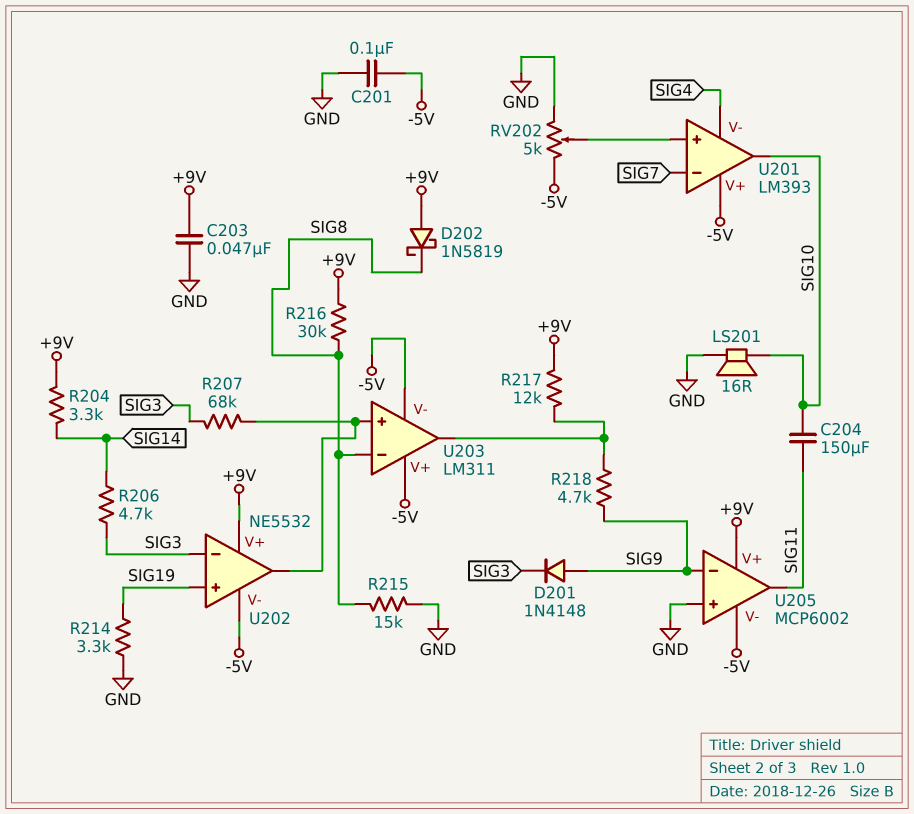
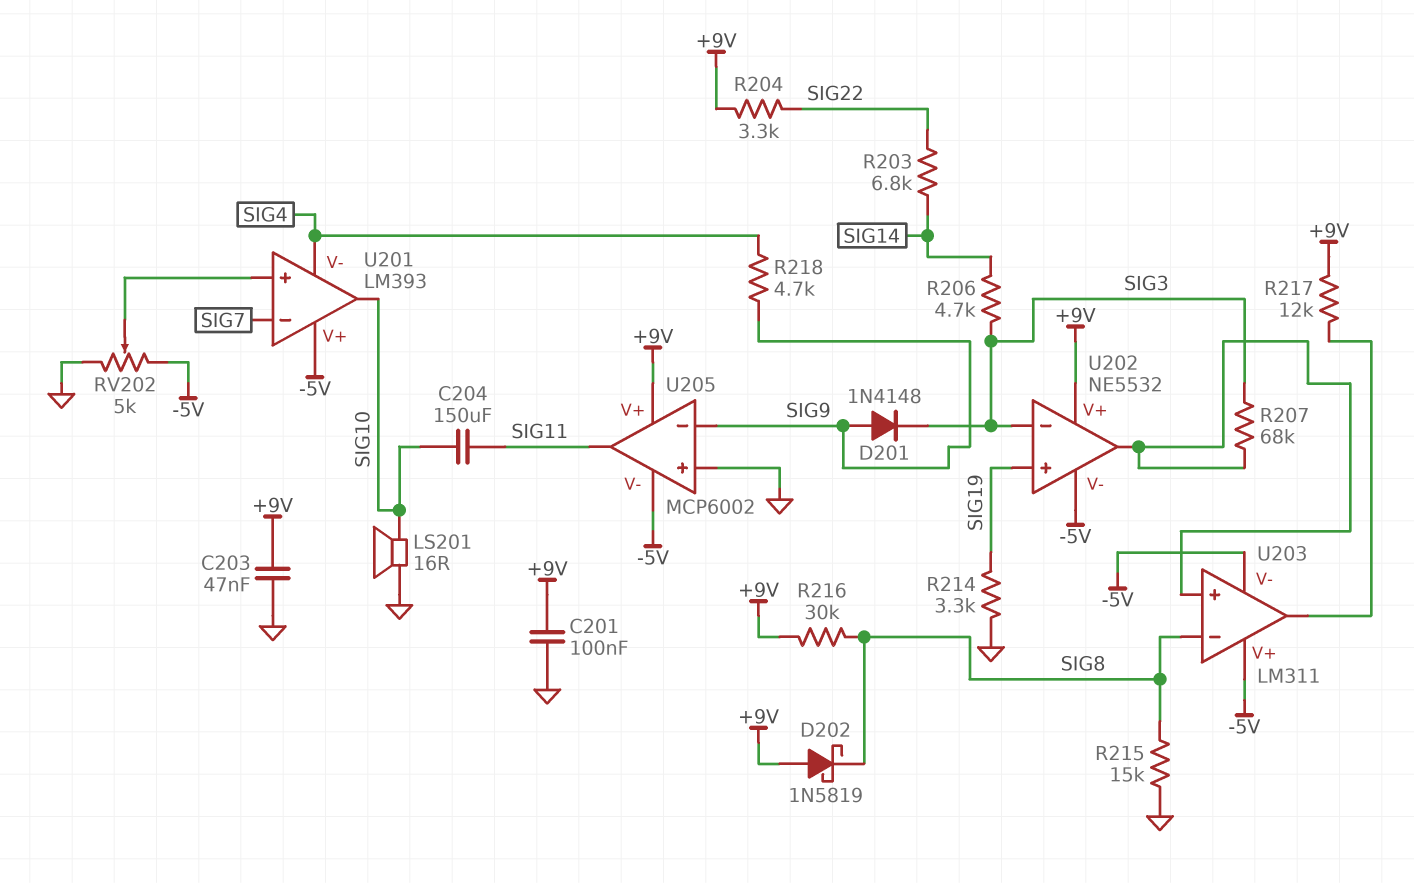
C201: 100nF (-5V, GND) -> 100nF (+9V, GND)
R203: none -> 6.8k (SIG14, SIG22)
R204: 3.3k (+9V, SIG14) -> 3.3k (+9V, SIG22)
R218: 4.7k (SIG9, U203/out) -> 4.7k (SIG4, SIG9)

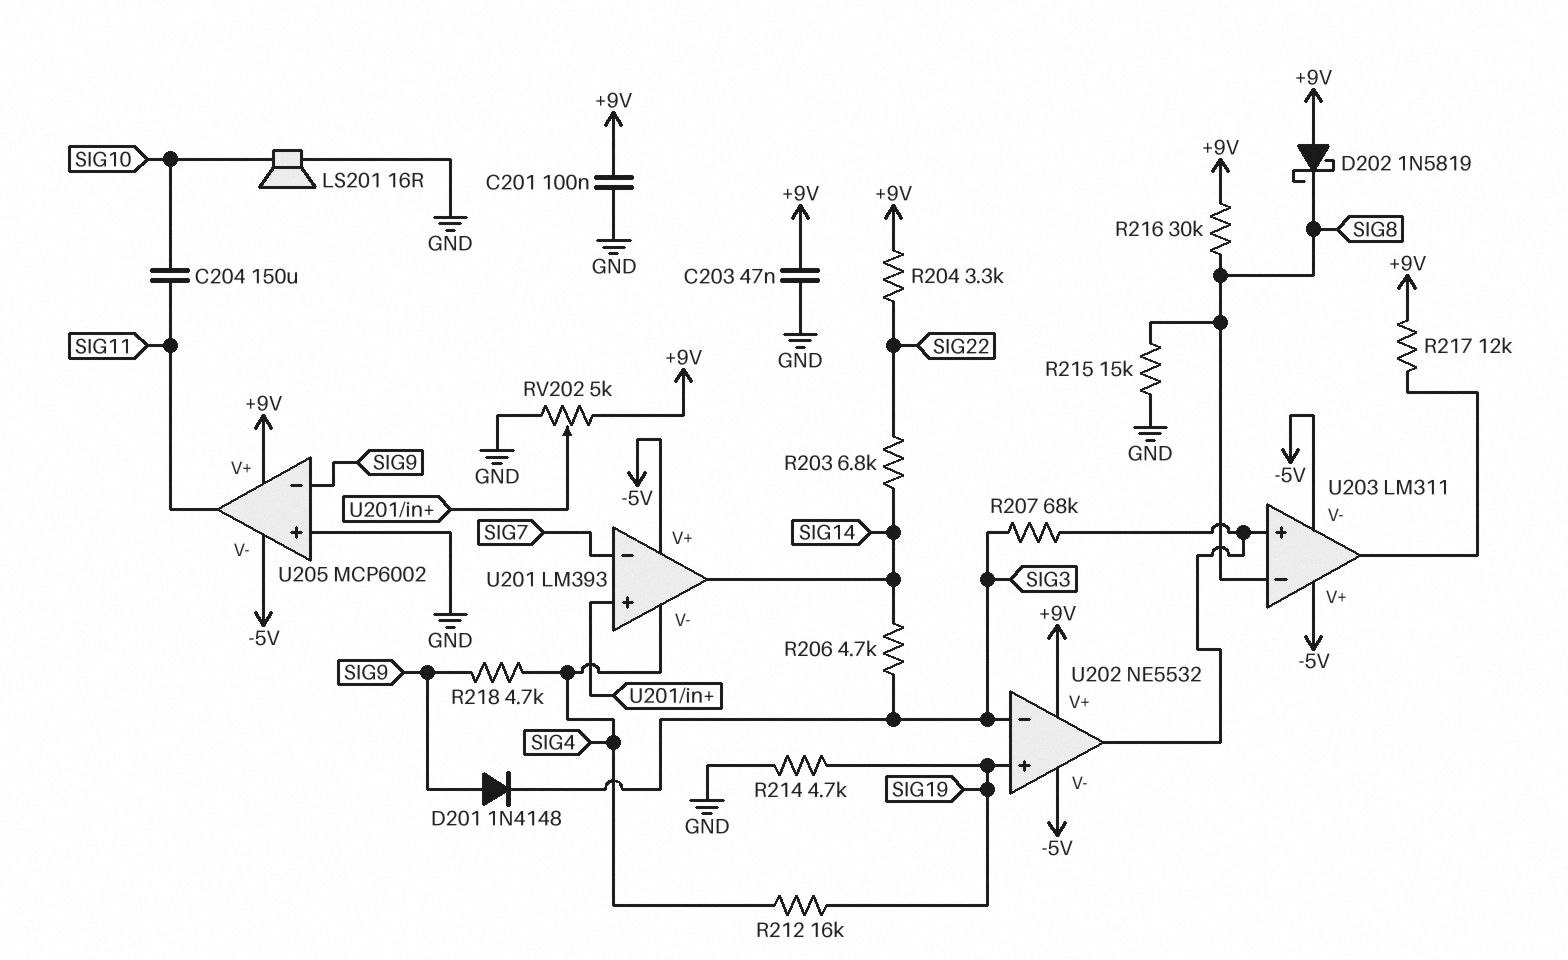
R212: none -> 16k (SIG4, SIG19)
R214: 3.3k (GND, SIG19) -> 4.7k (GND, SIG19)
RV202: 5k (-5V, GND, wiper U201/in+) -> 5k (+9V, GND, wiper U201/in+)
U201 pin out: SIG10 -> SIG14

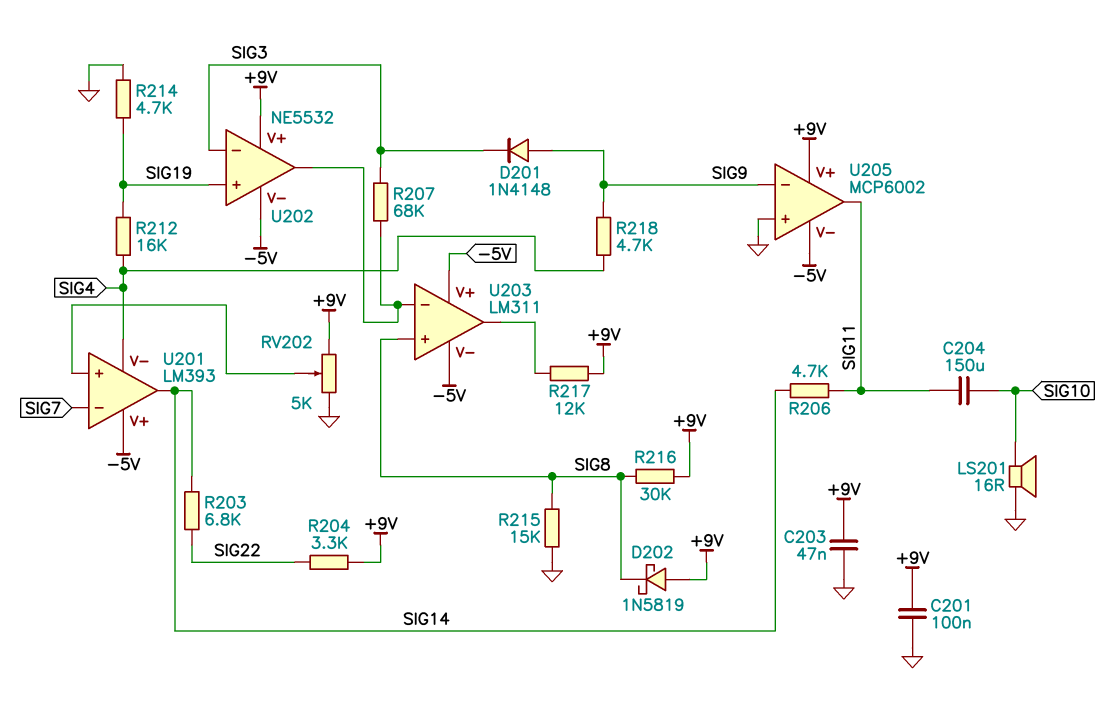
R206: 4.7k (SIG3, SIG14) -> 4.7k (SIG11, SIG14)
U203 pin in+: U202/out -> SIG8
U203 pin in-: SIG8 -> U202/out

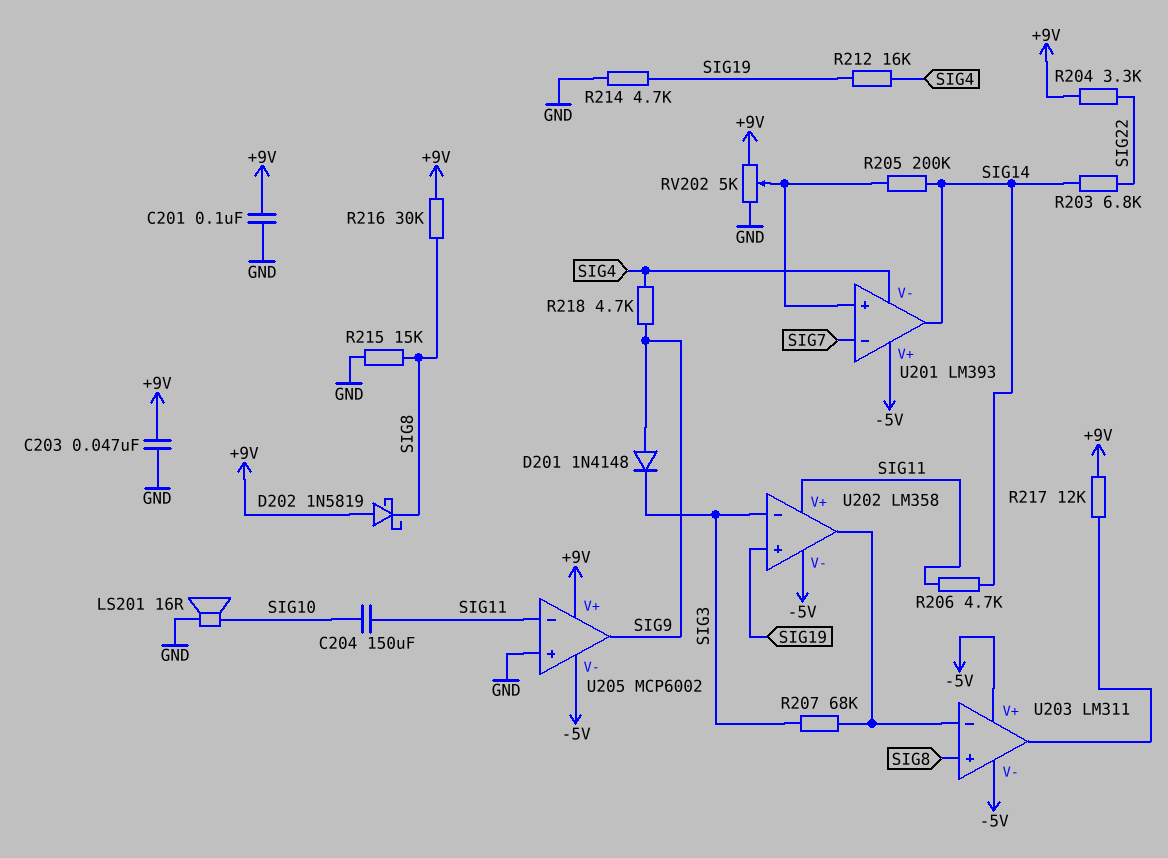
R205: none -> 200k (SIG14, U201/in+)
U202: NE5532 -> LM358
U202 pin V+: +9V -> SIG11
U205 pin in-: SIG9 -> SIG11
U205 pin out: SIG11 -> SIG9

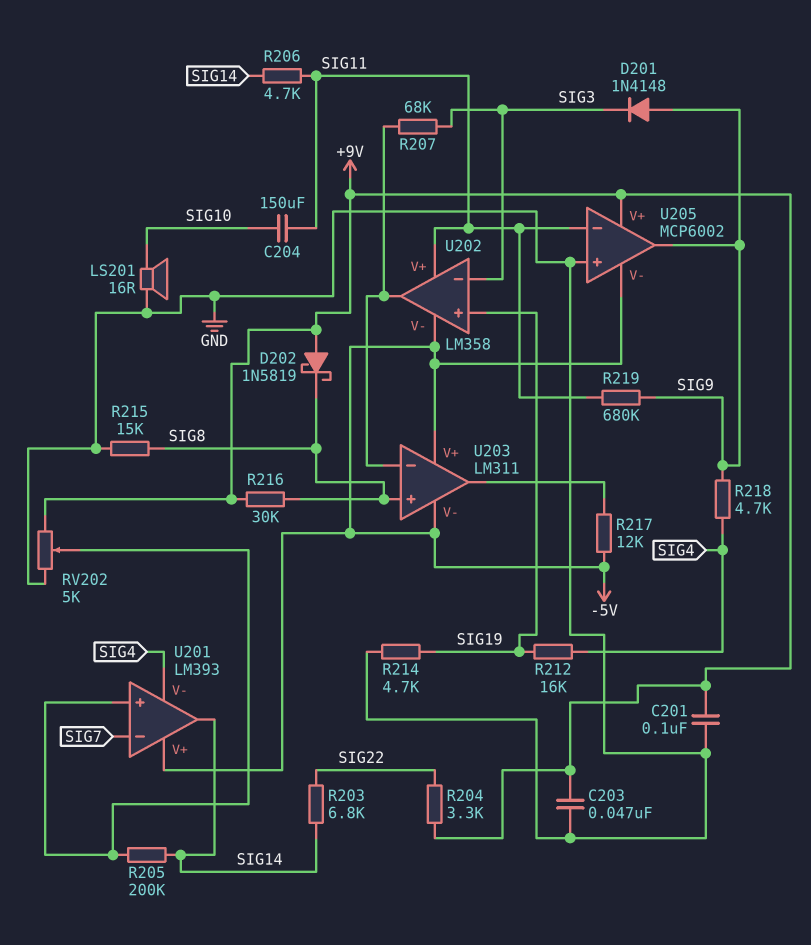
R217: 12k (+9V, U203/out) -> 12k (-5V, U203/out)
R219: none -> 680k (SIG9, SIG11)

